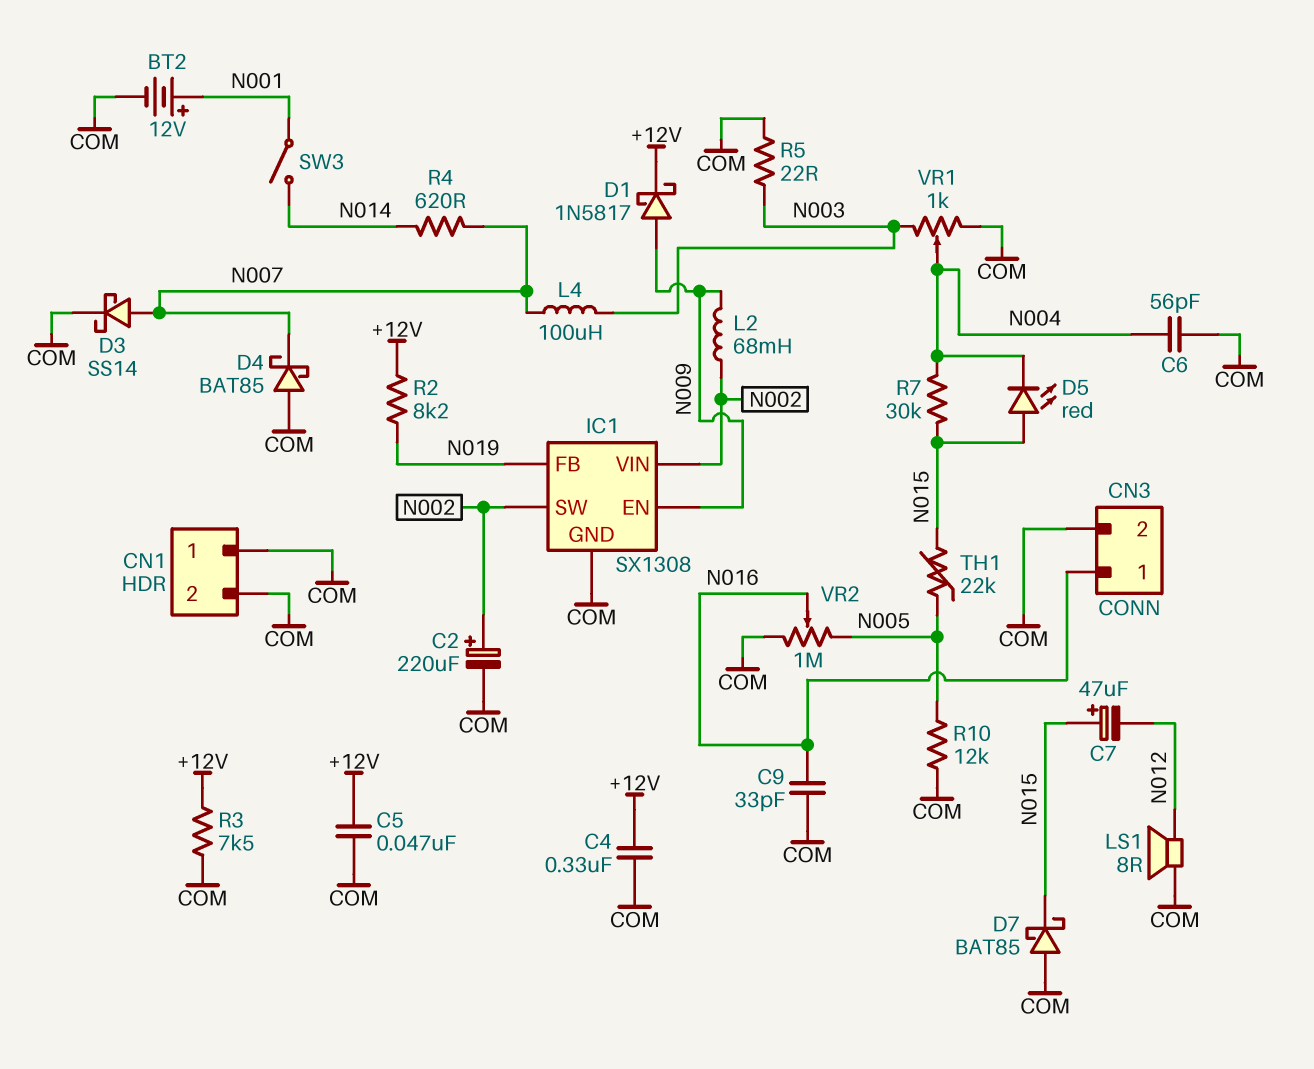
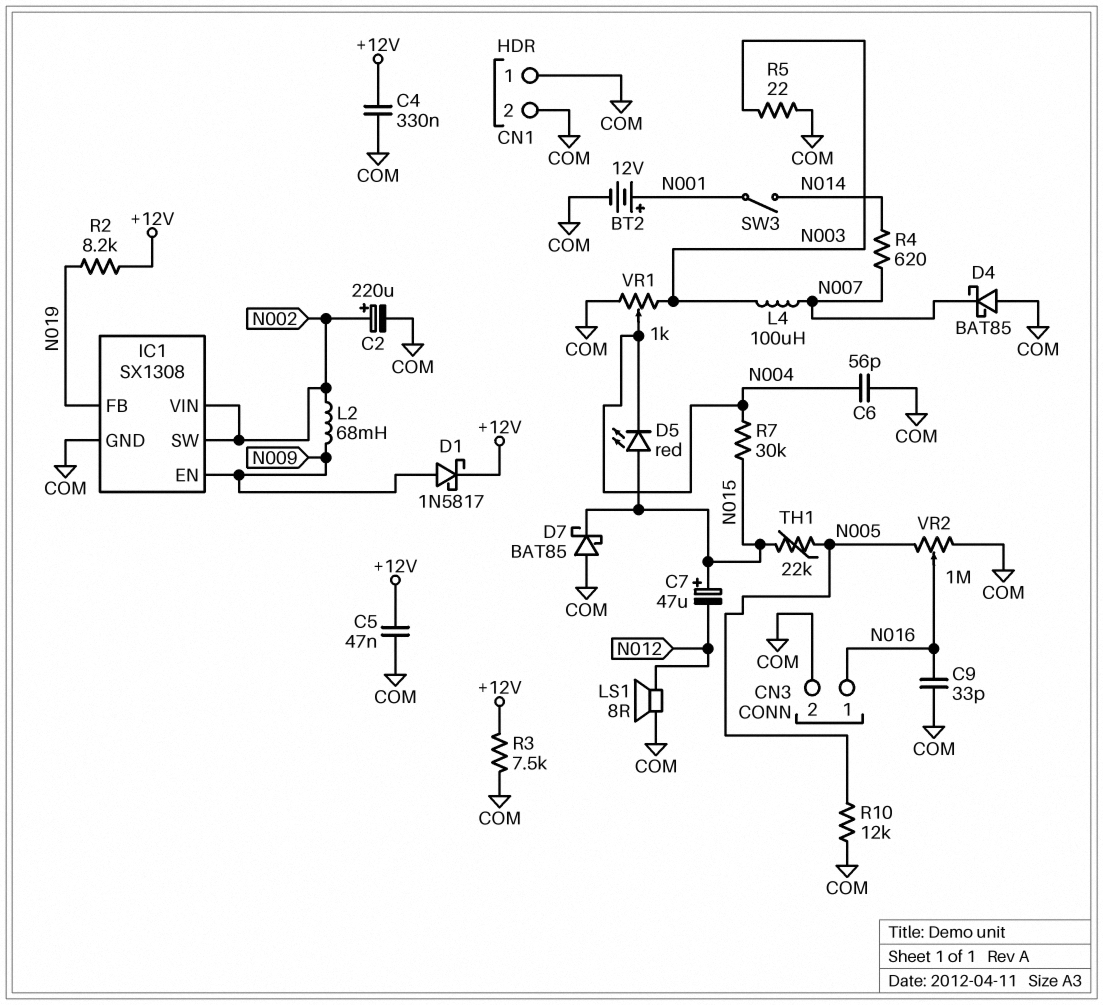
D3: schottky SS14 (A N007, K COM) -> none

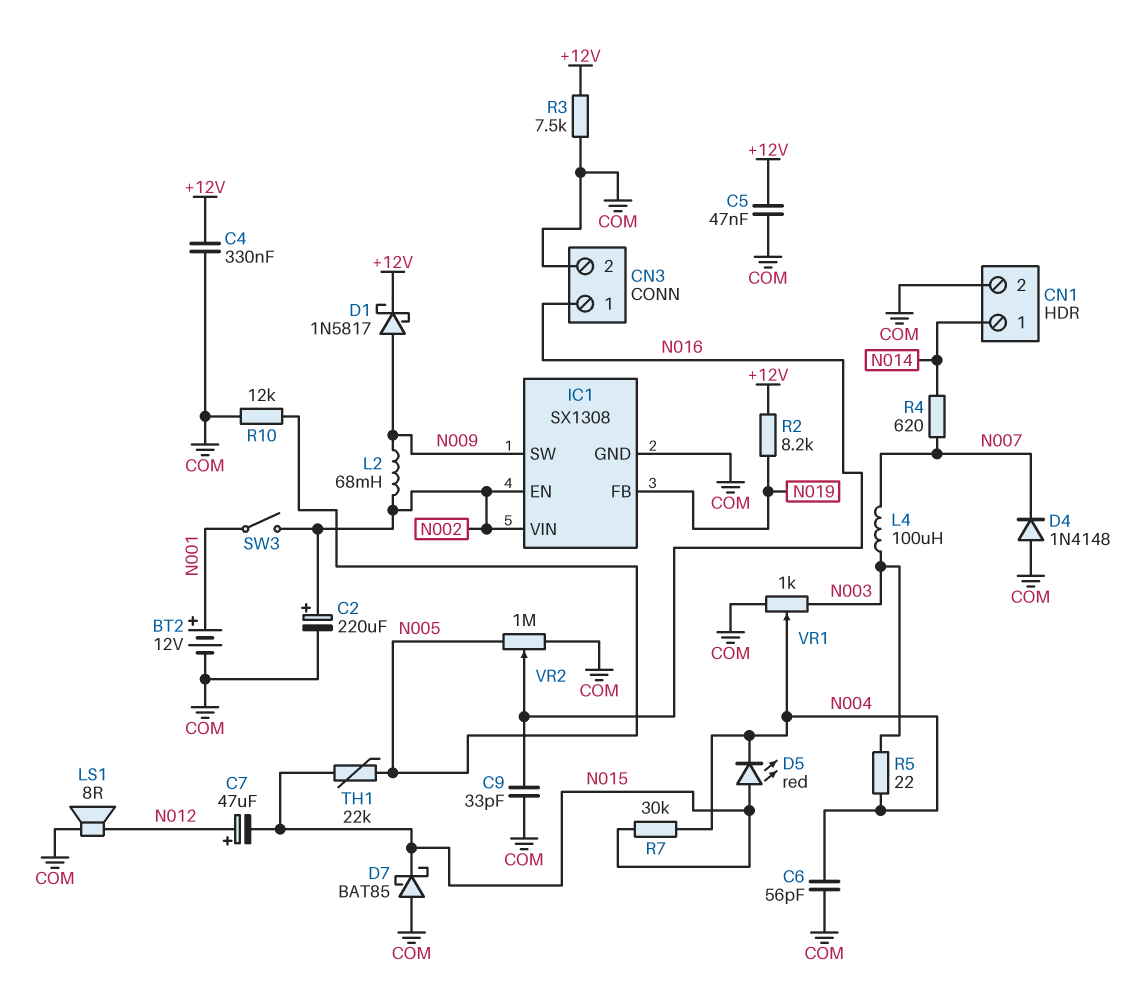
C7: 47uF (plus N015, minus N012) -> 47uF (plus N012, minus N015)
CN1 pin 1: COM -> N014
D4: schottky BAT85 (A COM, K N007) -> diode 1N4148 (A COM, K N007)
IC1 pin EN: N009 -> N002
IC1 pin SW: N002 -> N009
R5: 22 (COM, N003) -> 22 (N003, N004)
SW3: switch (N001, N014) -> switch (N001, N002)

